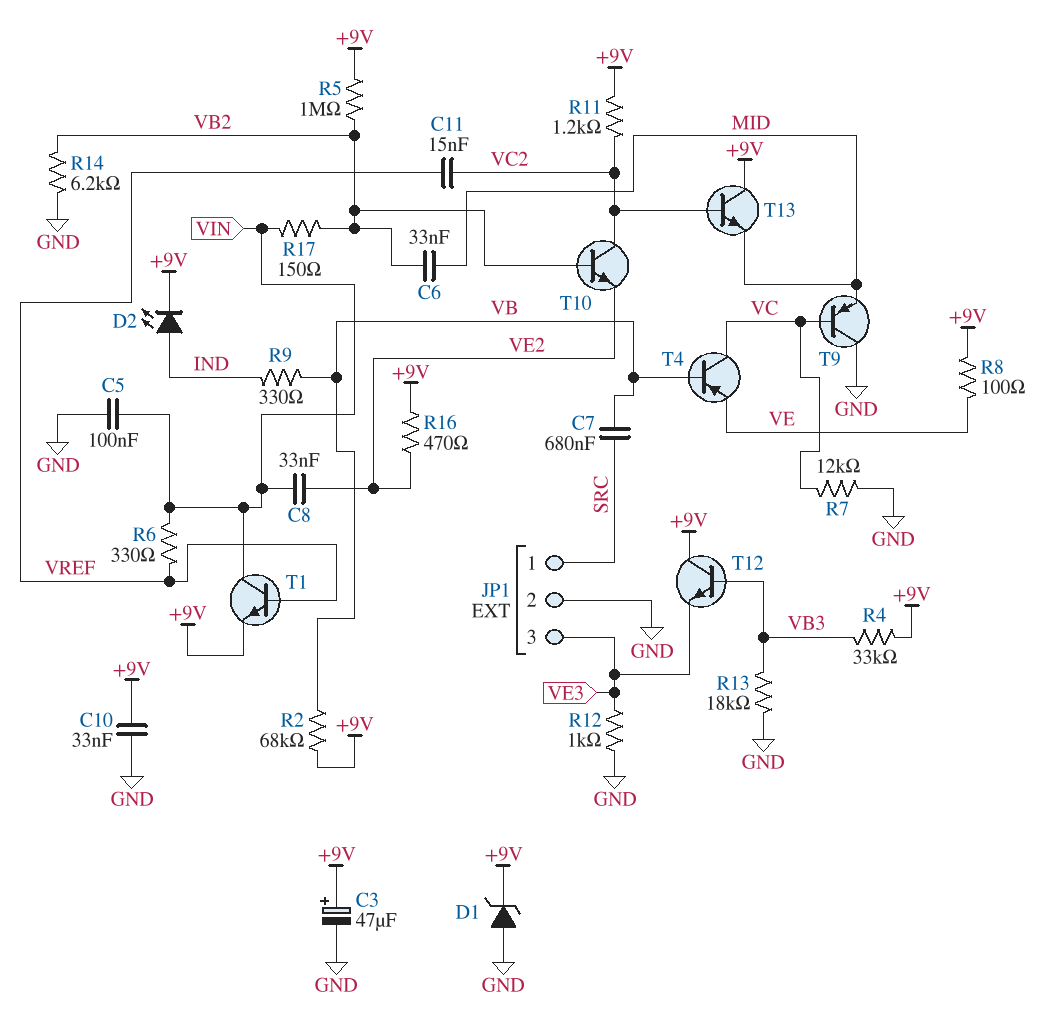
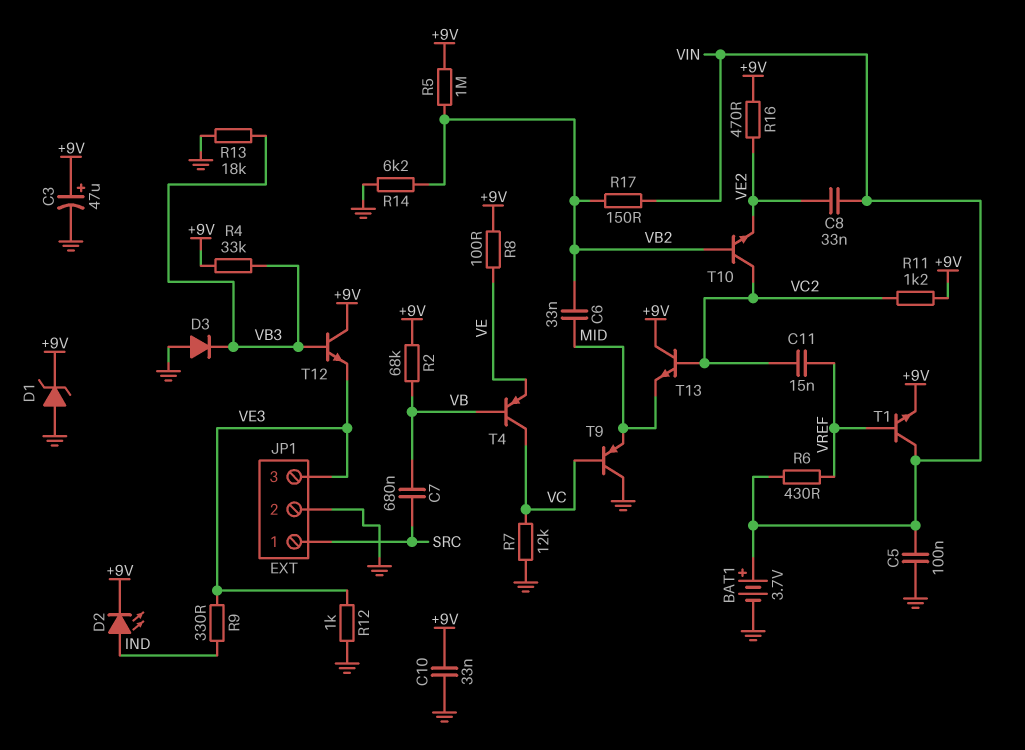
BAT1: none -> 3.7V (plus VIN, minus GND)
D3: none -> diode (A GND, K VB3)
R6: 330 (VIN, VREF) -> 430 (VIN, VREF)
R9: 330 (IND, VB) -> 330 (IND, VE3)

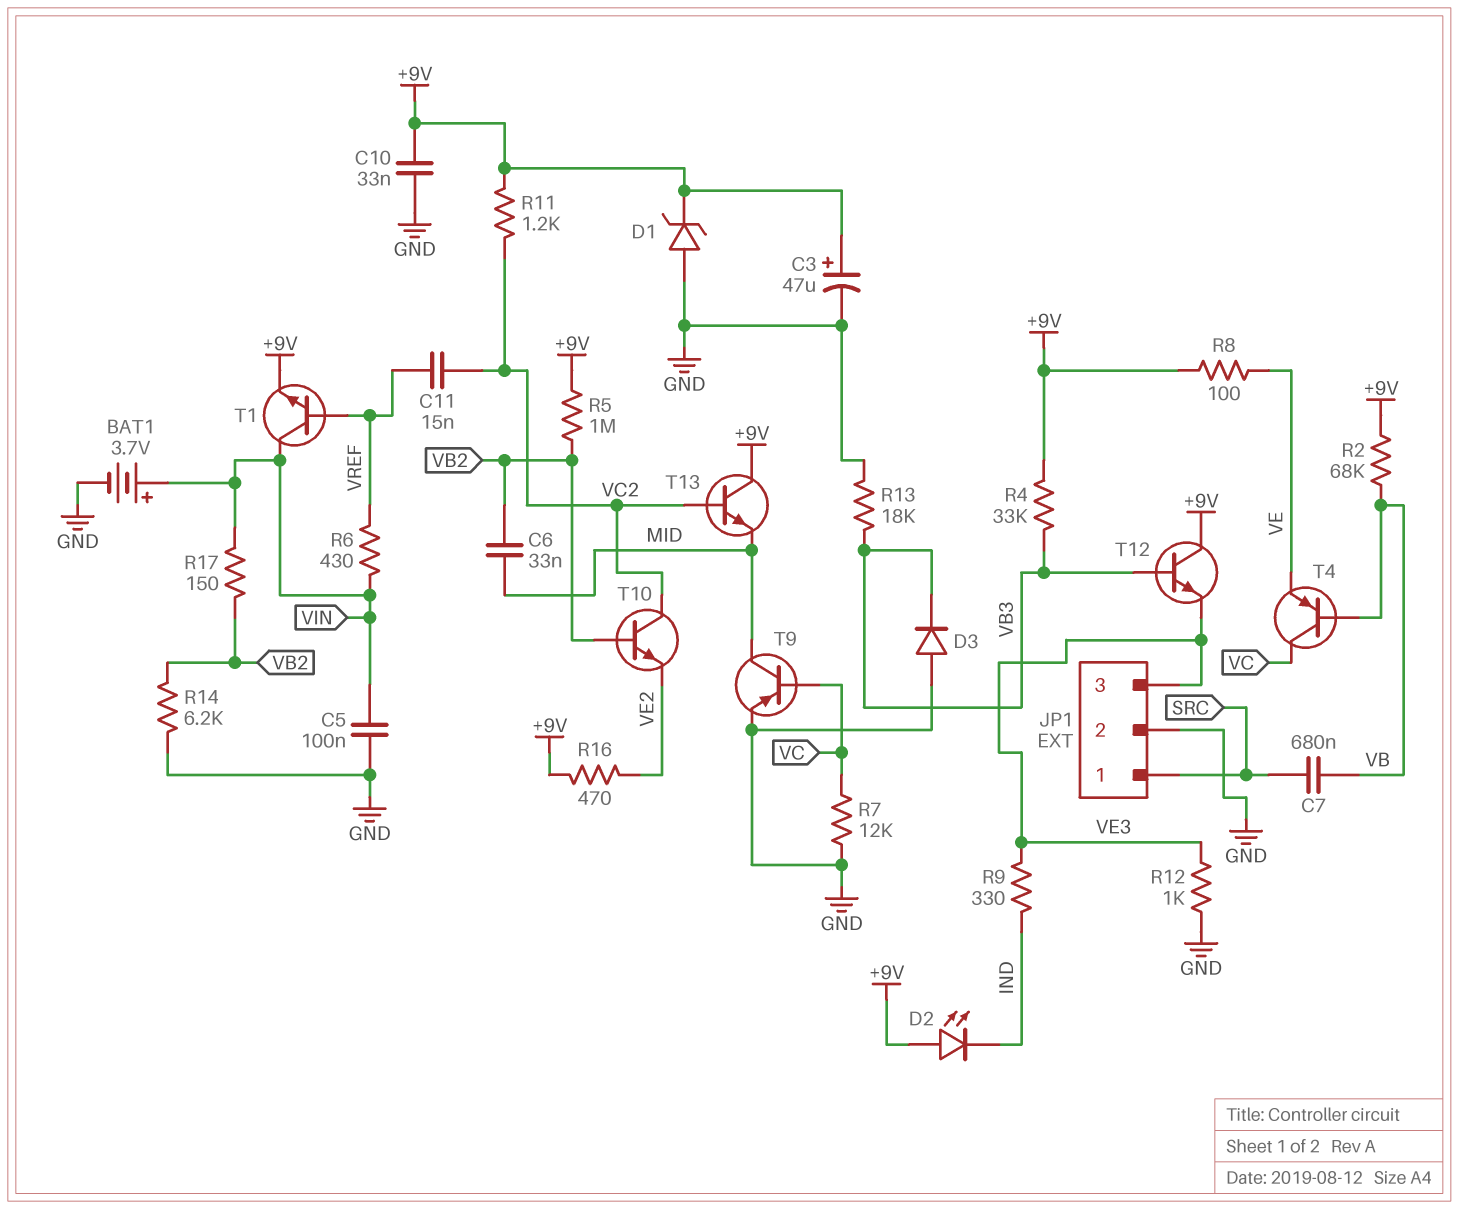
C8: 33nF (VE2, VIN) -> none
D2: LED (A IND, K +9V) -> LED (A +9V, K IND)
T9: PNP (B VC, C GND, E MID) -> PNP (B VC, C MID, E GND)

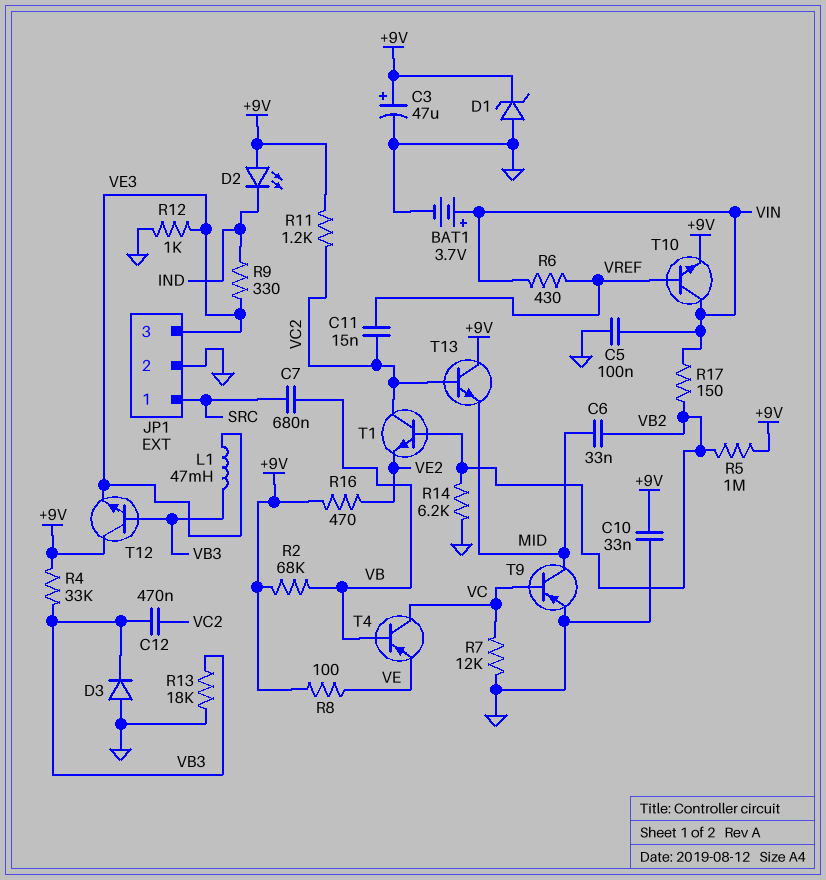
C12: none -> 470nF (VB3, VC2)
L1: none -> 47mH (VB3, VE3)
T1: NPN (B VREF, C VIN, E +9V) -> NPN (B VB2, C VC2, E VE2)
T10: NPN (B VB2, C VC2, E VE2) -> NPN (B VREF, C VIN, E +9V)

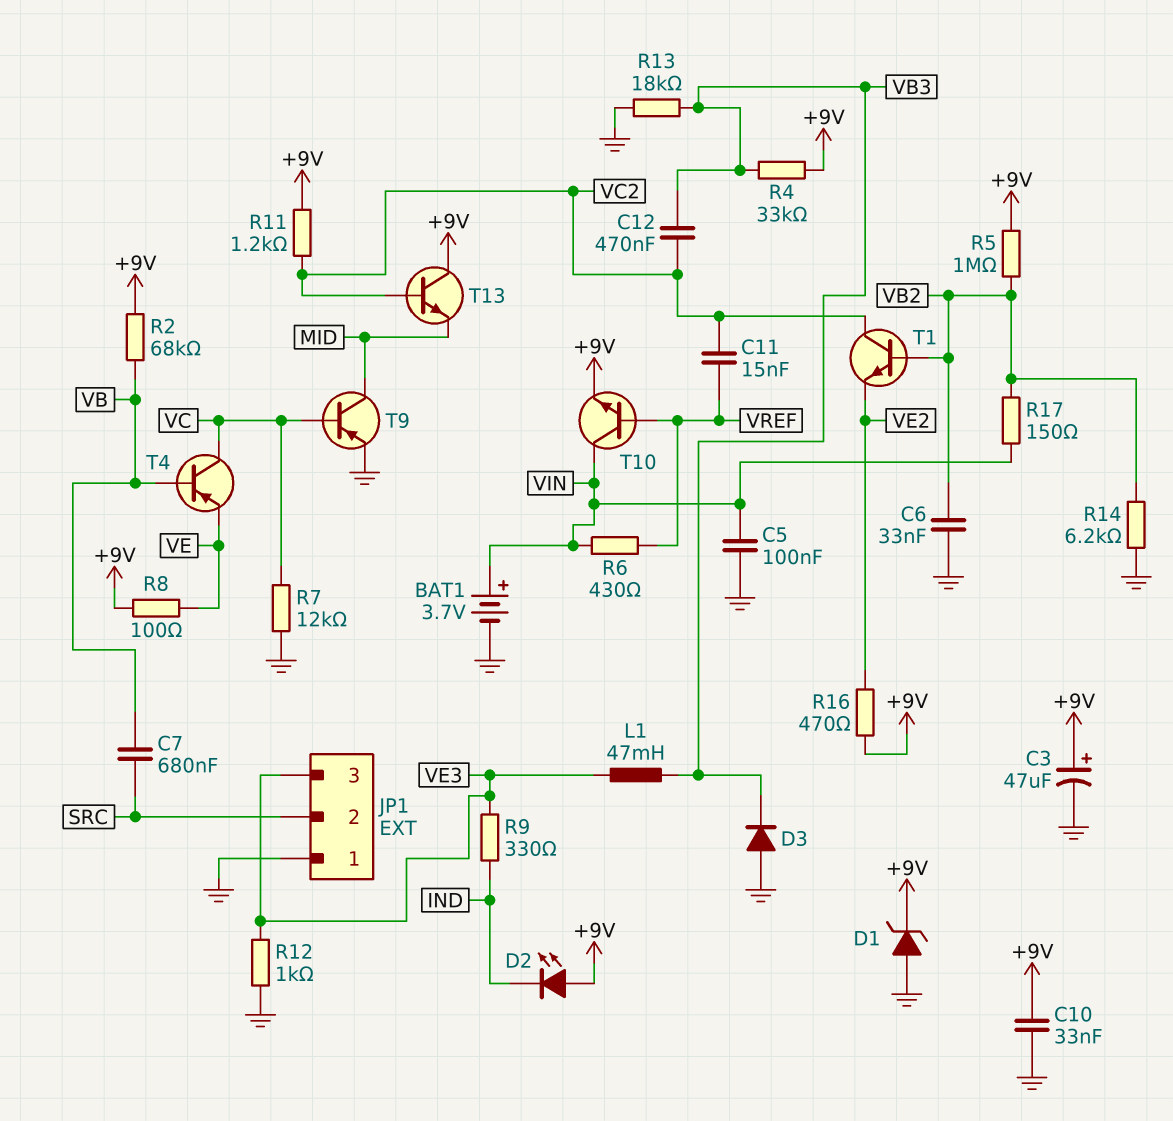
C6: 33nF (MID, VB2) -> 33nF (GND, VB2)
JP1 pin 1: SRC -> GND
JP1 pin 2: GND -> SRC
T12: NPN (B VB3, C +9V, E VE3) -> none

